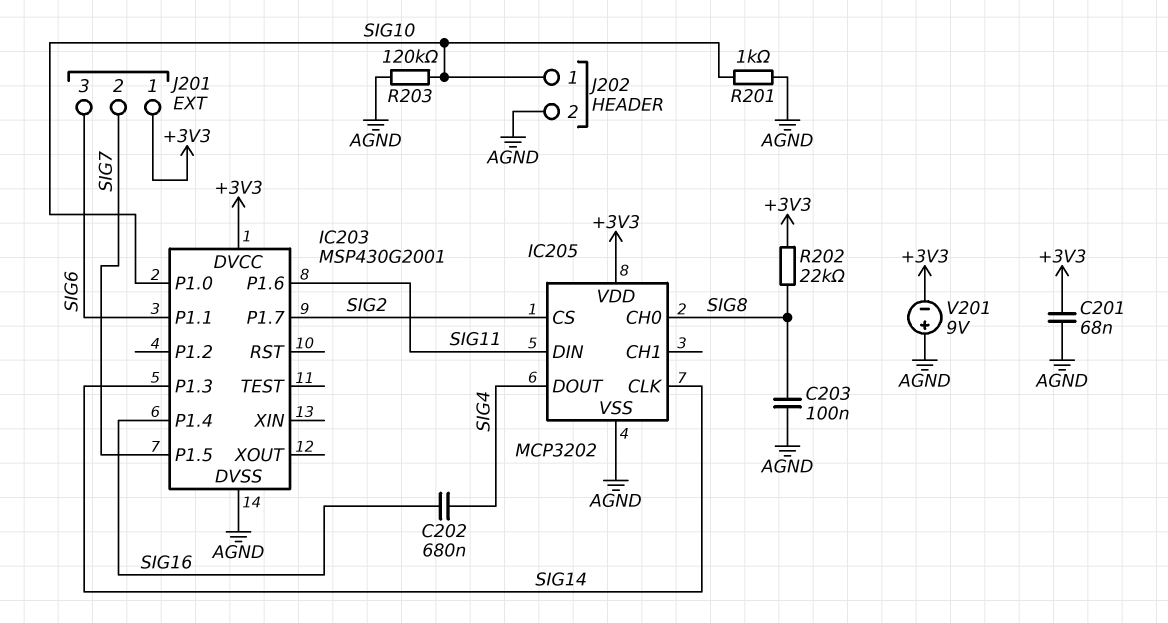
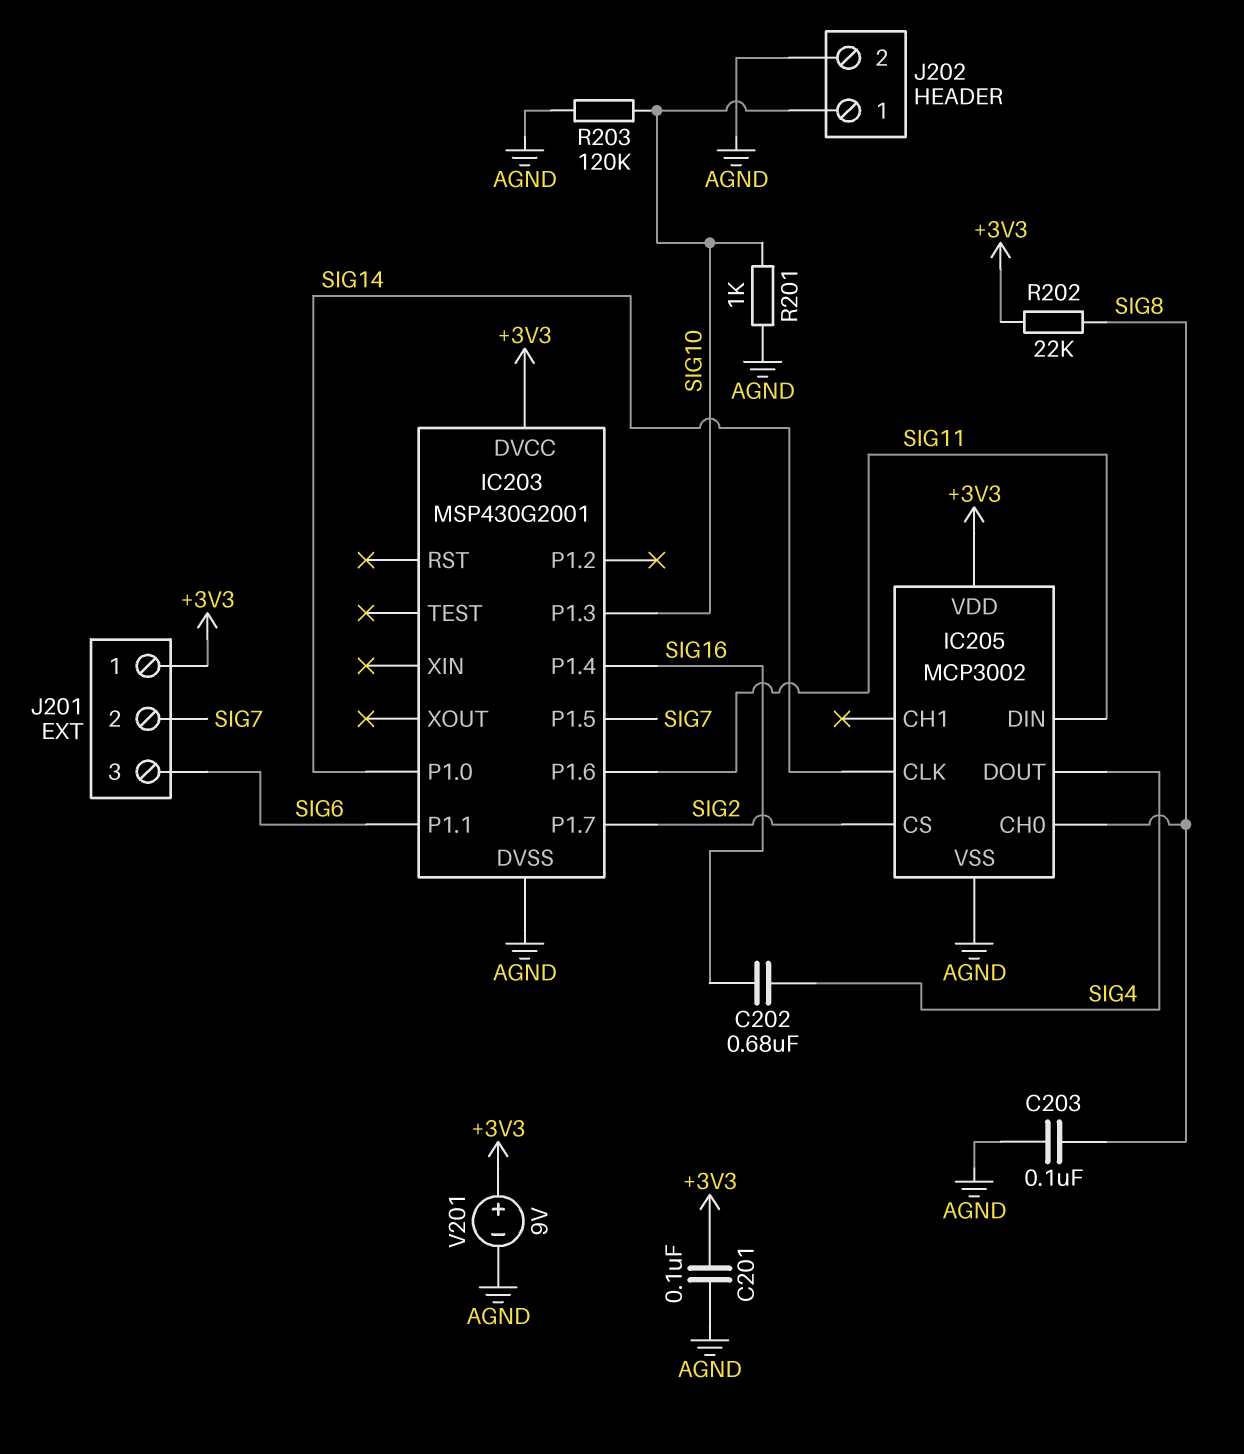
C201: 68nF (+3V3, AGND) -> 100nF (+3V3, AGND)
IC203 pin P1.0: SIG10 -> SIG14
IC203 pin P1.3: SIG14 -> SIG10
IC205: MCP3202 -> MCP3002
V201: 9V (plus AGND, minus +3V3) -> 9V (plus +3V3, minus AGND)

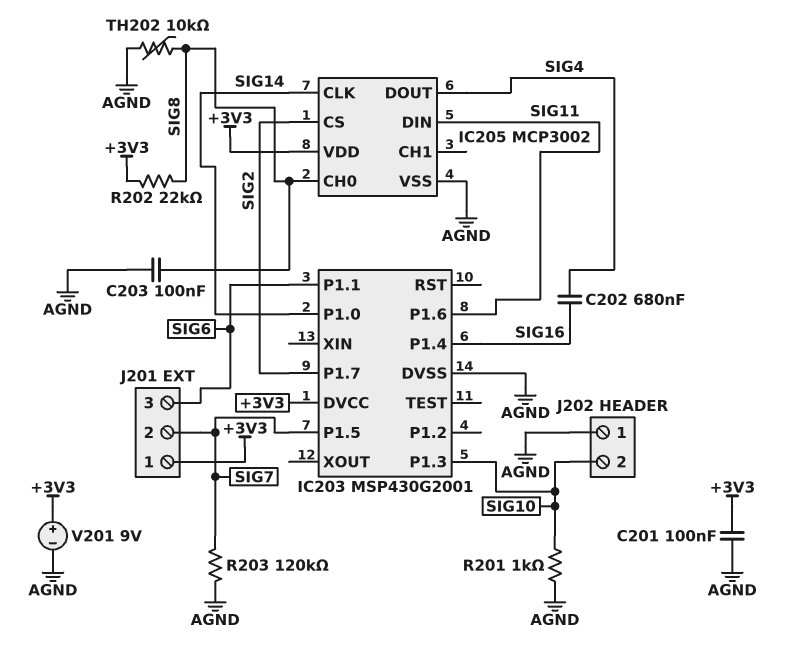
J202 pin 1: SIG10 -> AGND
J202 pin 2: AGND -> SIG10
R203: 120k (AGND, SIG10) -> 120k (AGND, SIG7)
TH202: none -> 10k (AGND, SIG8)

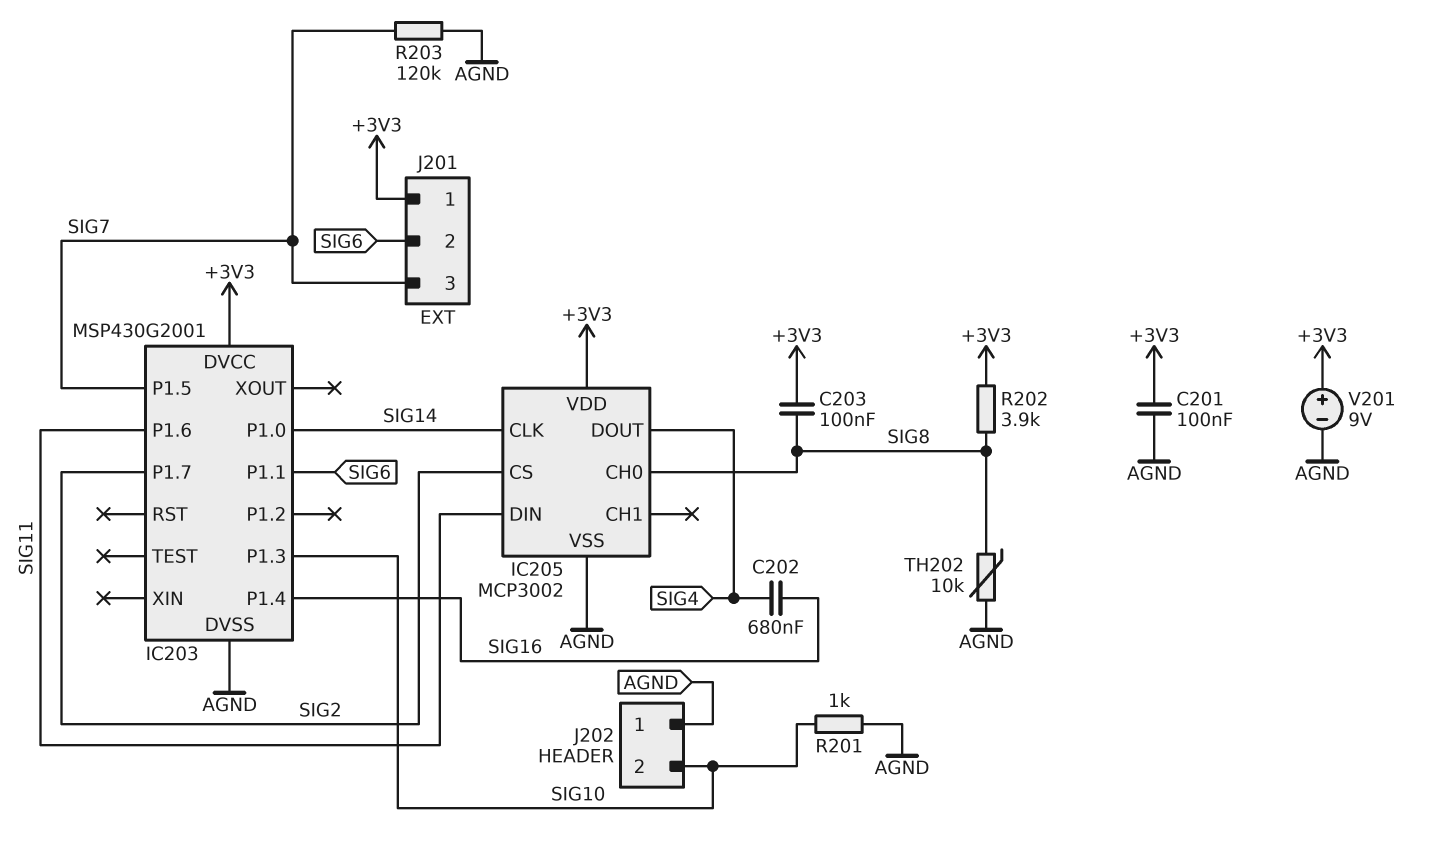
C203: 100nF (AGND, SIG8) -> 100nF (+3V3, SIG8)
J201 pin 2: SIG7 -> SIG6
J201 pin 3: SIG6 -> SIG7
R202: 22k (+3V3, SIG8) -> 3.9k (+3V3, SIG8)

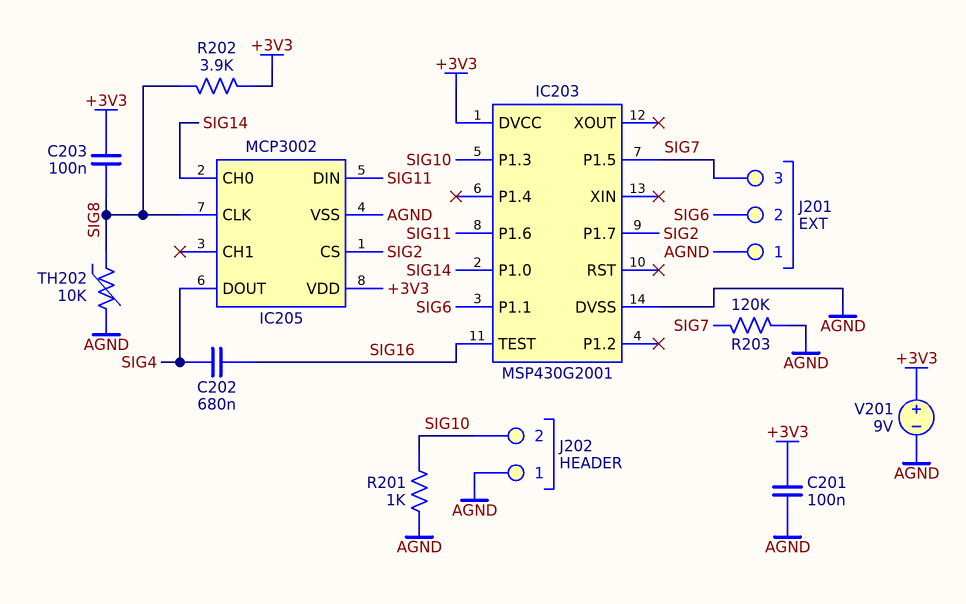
IC203 pin P1.4: SIG16 -> none
IC203 pin TEST: none -> SIG16
IC205 pin CH0: SIG8 -> SIG14
IC205 pin CLK: SIG14 -> SIG8
J201 pin 1: +3V3 -> AGND

